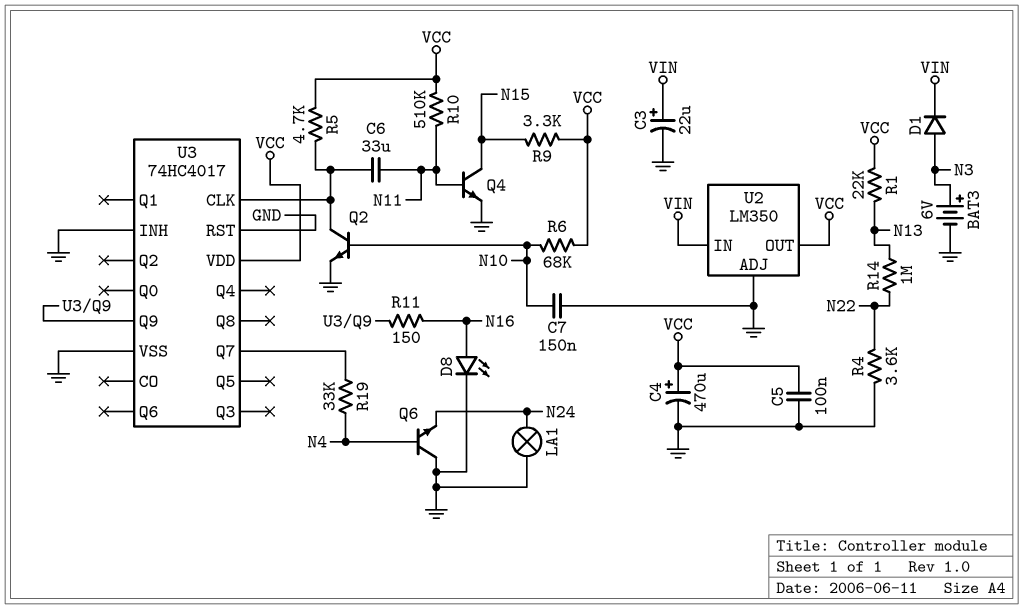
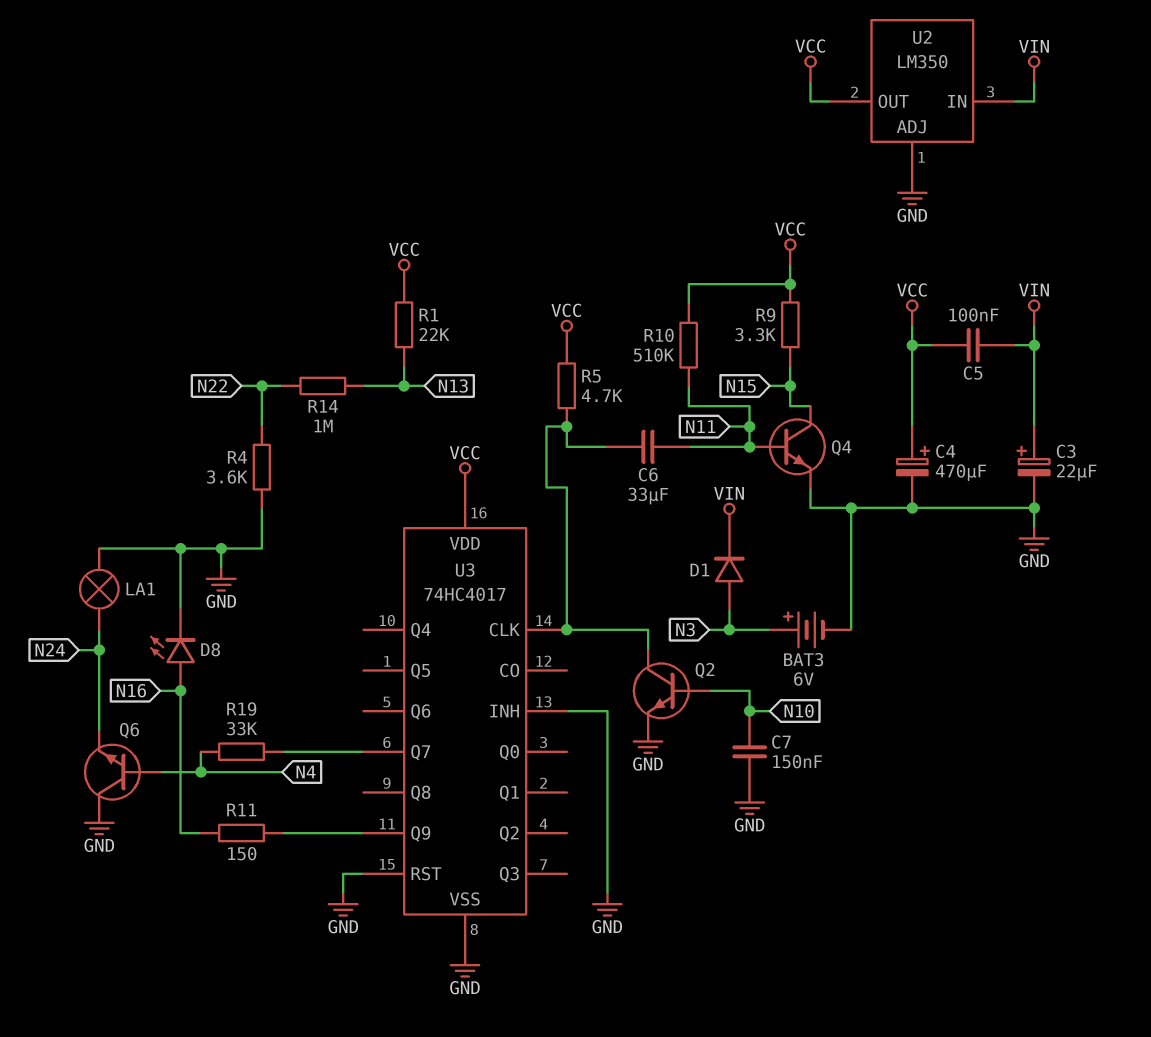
C5: 100nF (GND, VCC) -> 100nF (VCC, VIN)
R6: 68k (N10, VCC) -> none

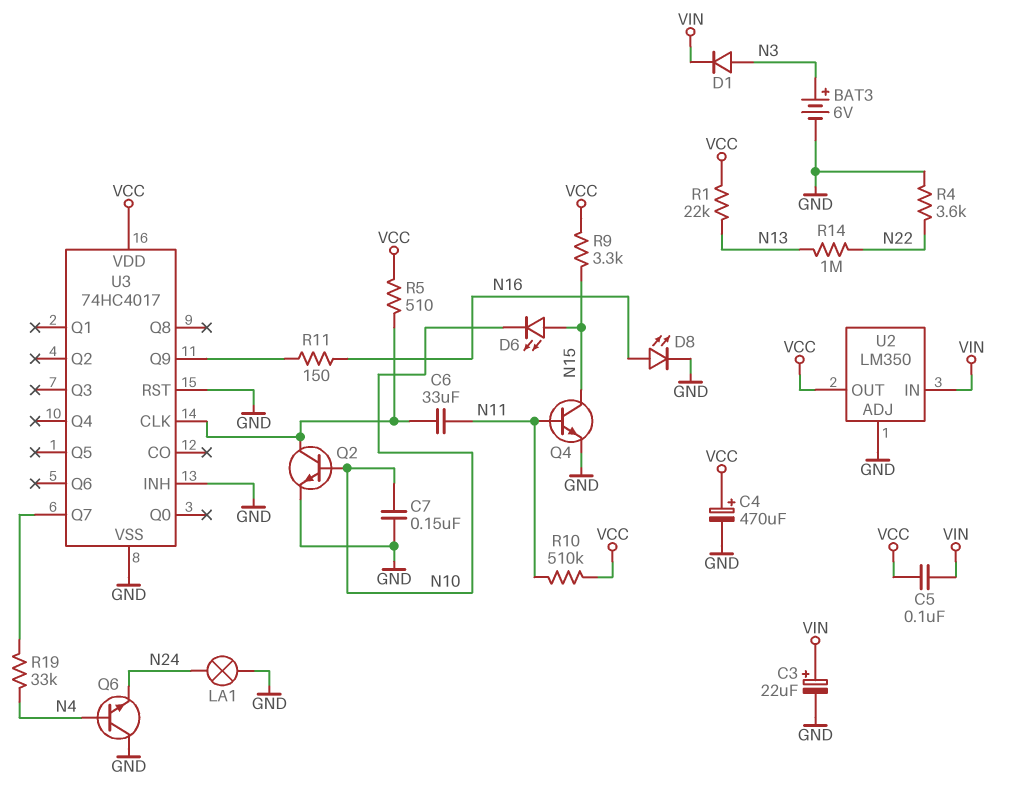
D6: none -> LED (A N15, K N10)
R5: 4.7k (U3/CLK, VCC) -> 510 (U3/CLK, VCC)

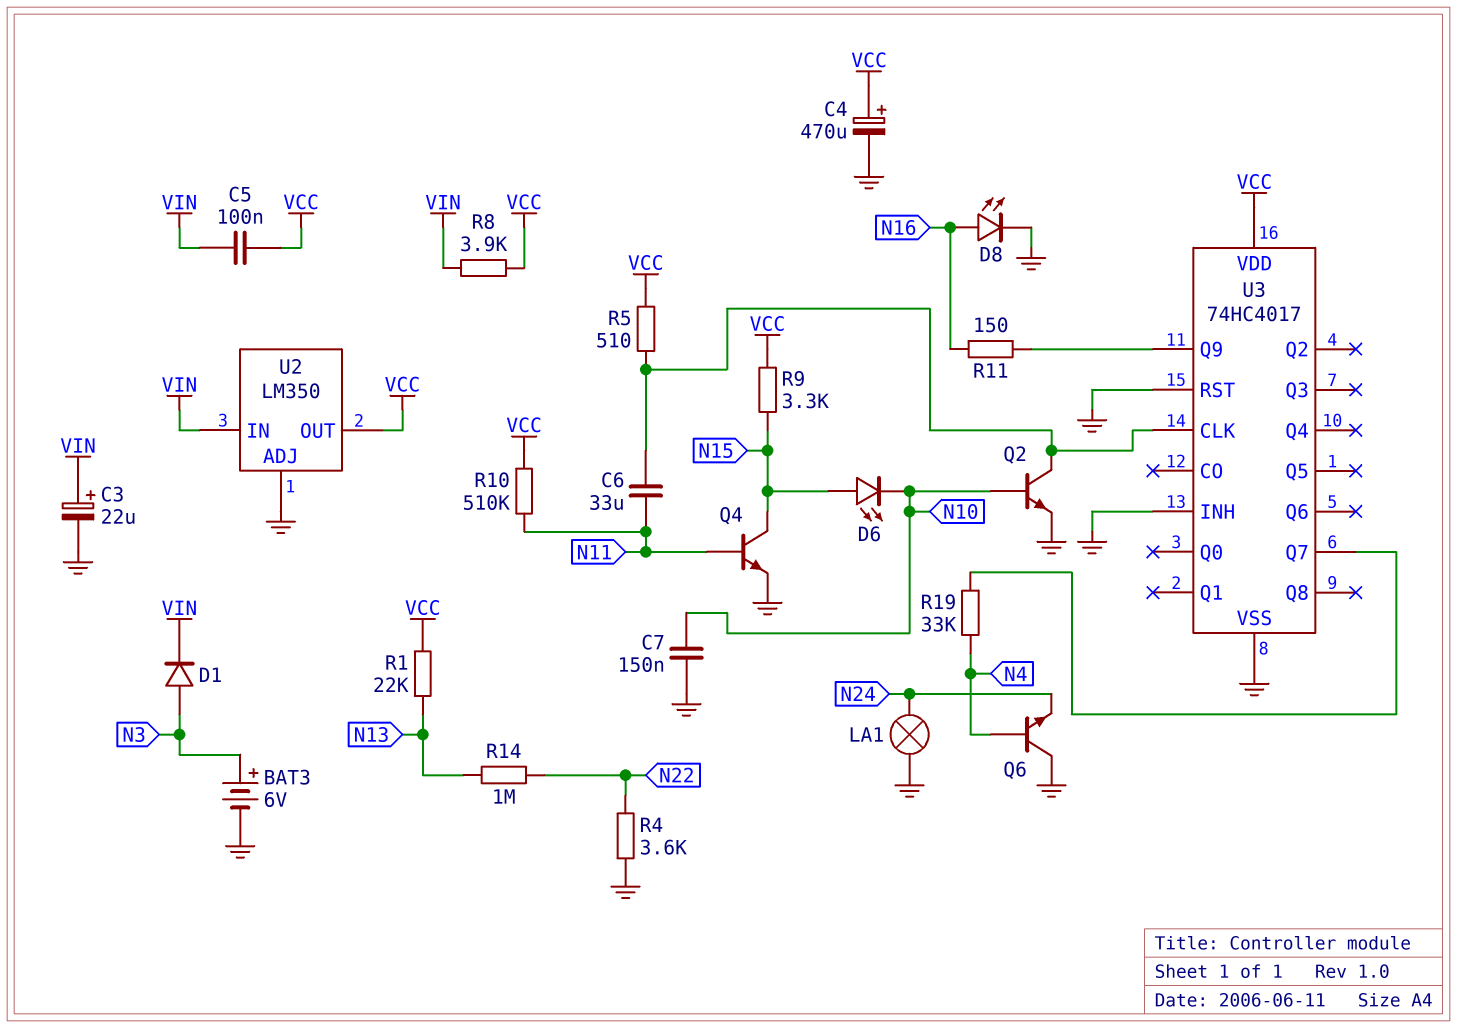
R8: none -> 3.9k (VCC, VIN)

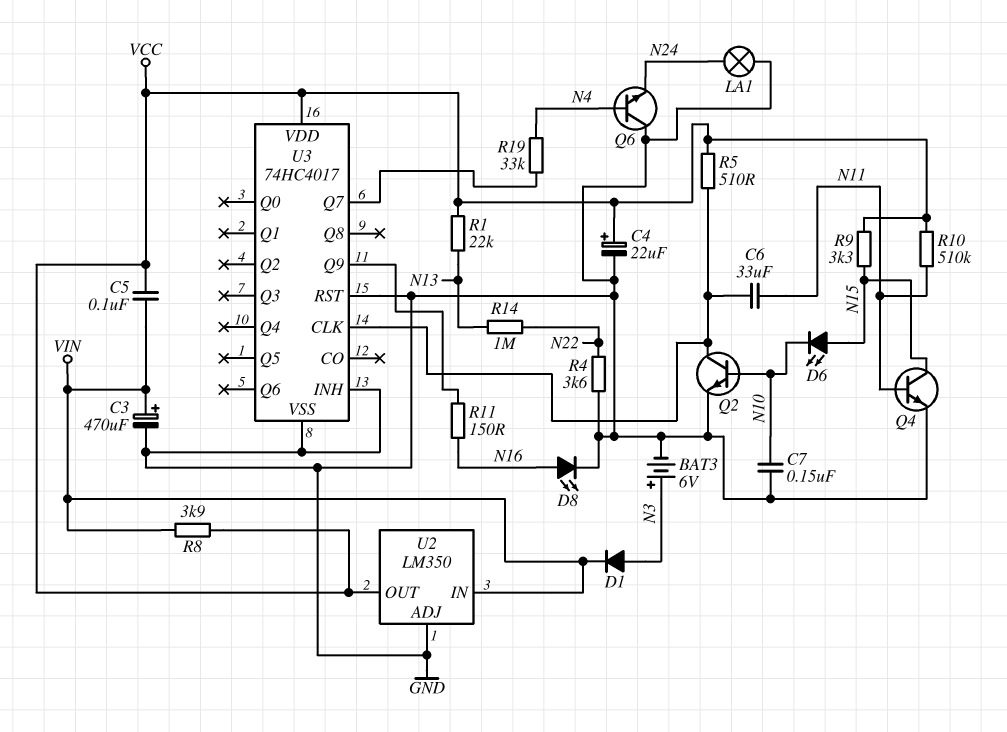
C3: 22uF (plus VIN, minus GND) -> 470uF (plus VIN, minus GND)
C4: 470uF (plus VCC, minus GND) -> 22uF (plus VCC, minus GND)

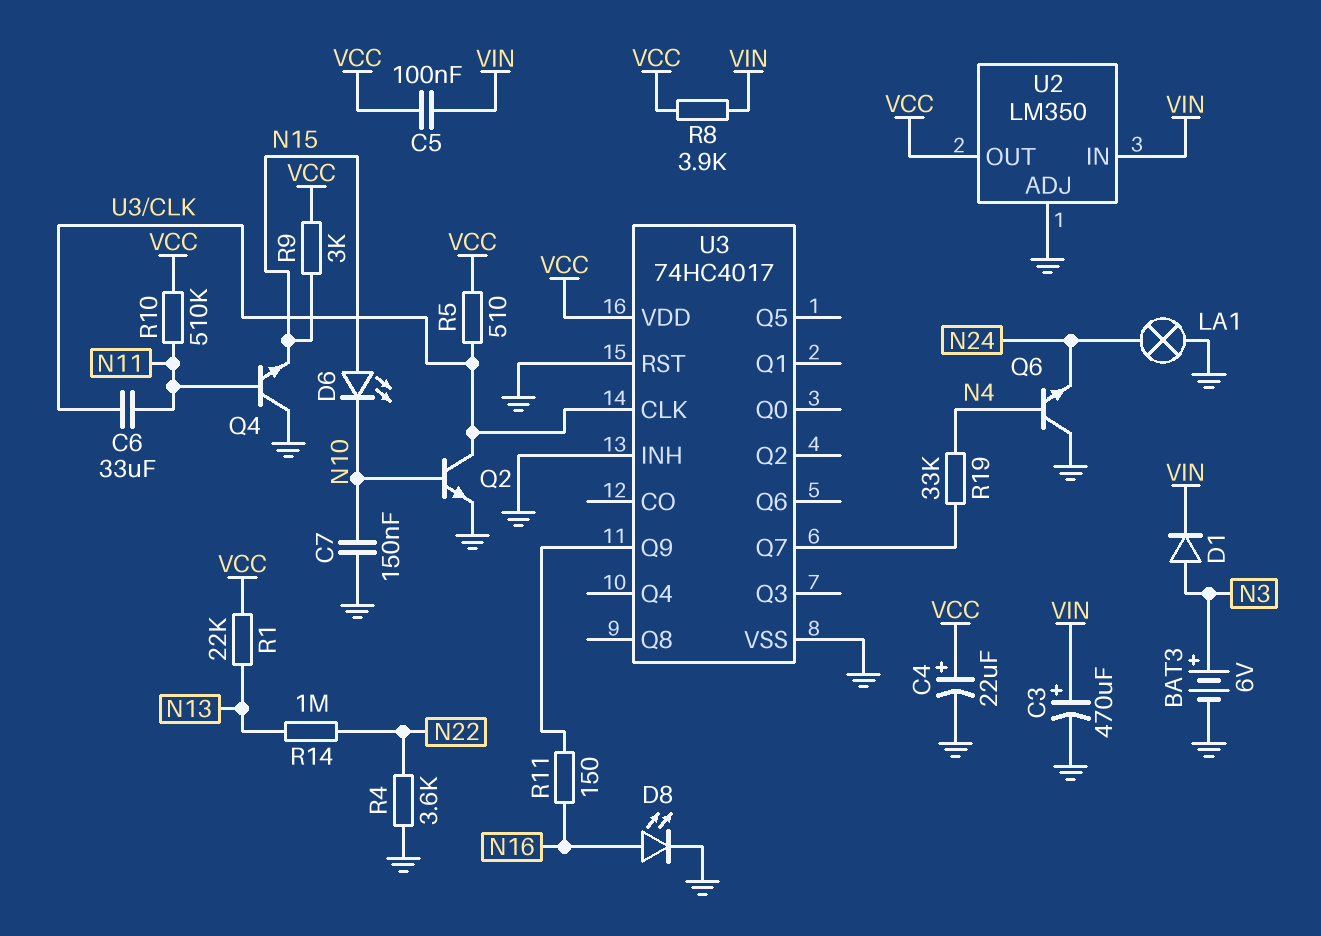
Q4: NPN (B N11, C N15, E GND) -> NPN (B N11, C GND, E N15)
R9: 3.3k (N15, VCC) -> 3k (N15, VCC)

